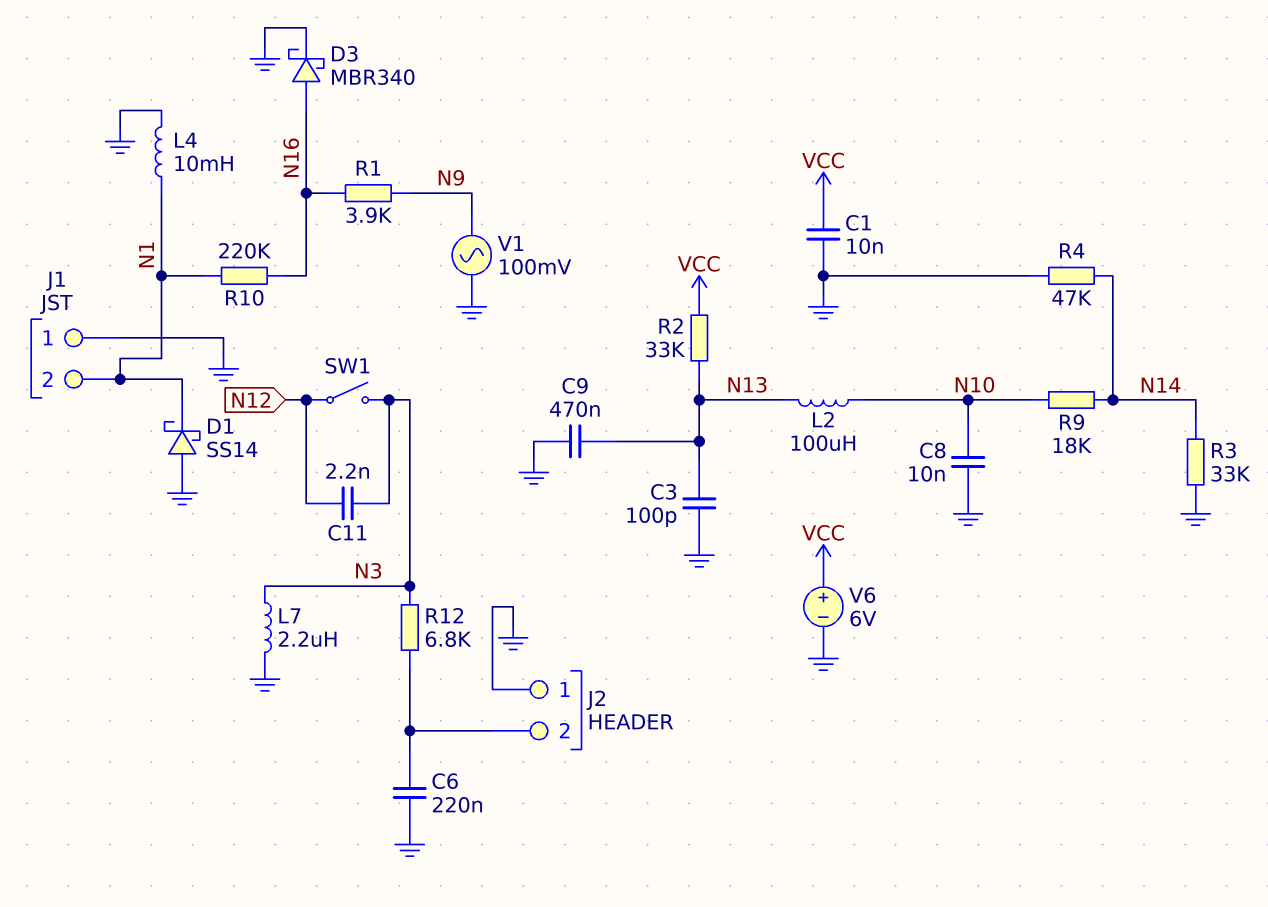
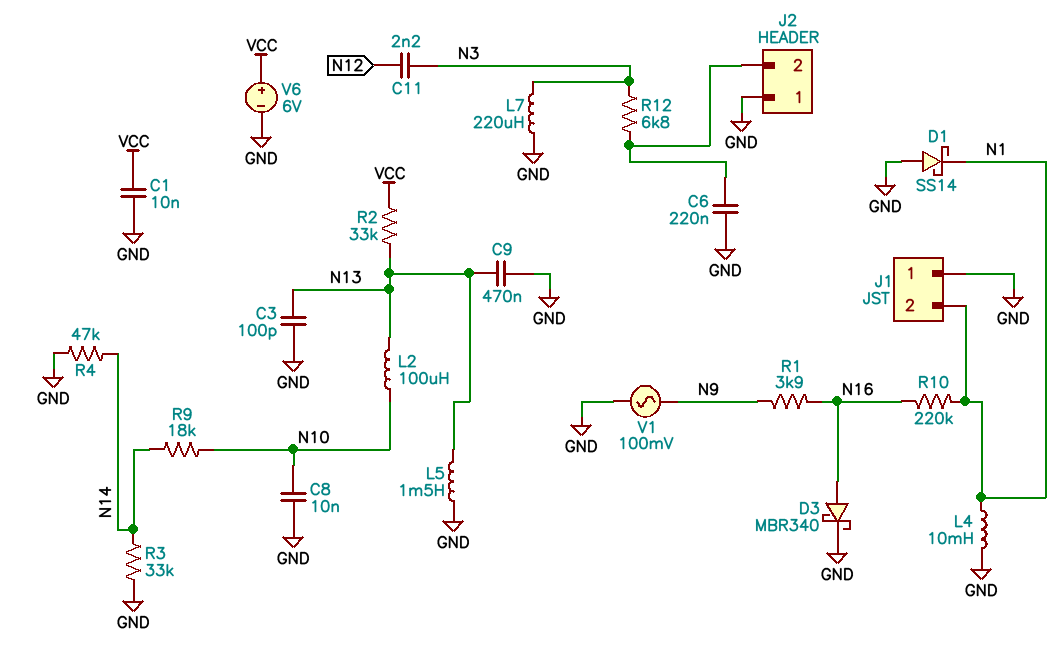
L5: none -> 1.5mH (GND, N13)
L7: 2.2uH (GND, N3) -> 220uH (GND, N3)
SW1: switch (N3, N12) -> none

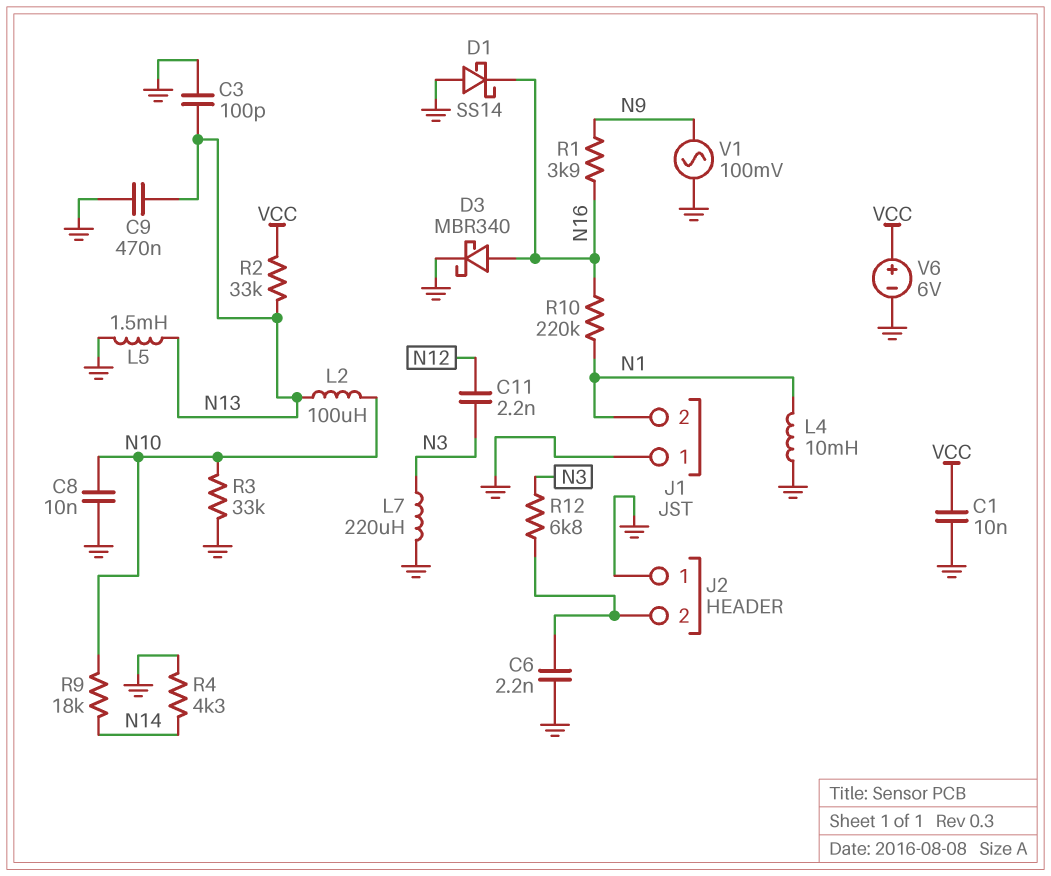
C6: 220nF (GND, J2/2) -> 2.2nF (GND, J2/2)
D1: schottky SS14 (A GND, K N1) -> schottky SS14 (A GND, K N16)
R3: 33k (GND, N14) -> 33k (GND, N10)
R4: 47k (GND, N14) -> 4.3k (GND, N14)

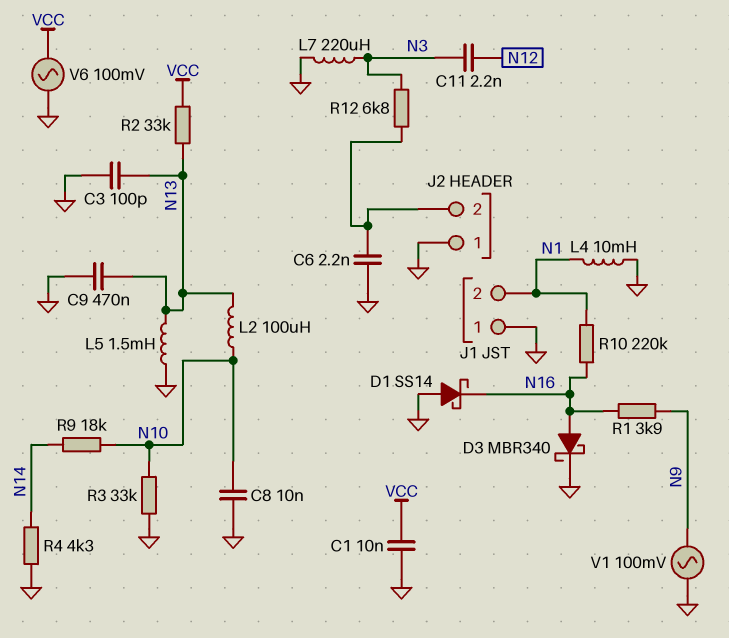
V6: 6V (plus VCC, minus GND) -> AC 100mV (GND, VCC)

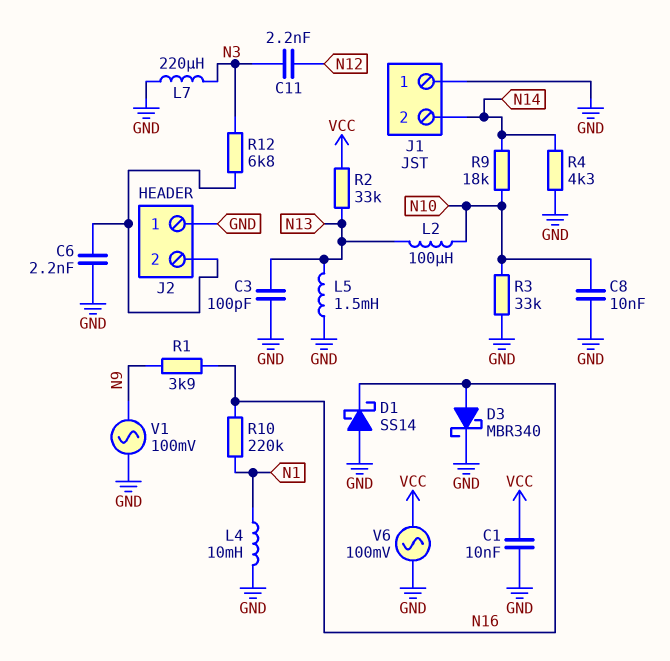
C9: 470nF (GND, N13) -> none
J1 pin 2: N1 -> N14

